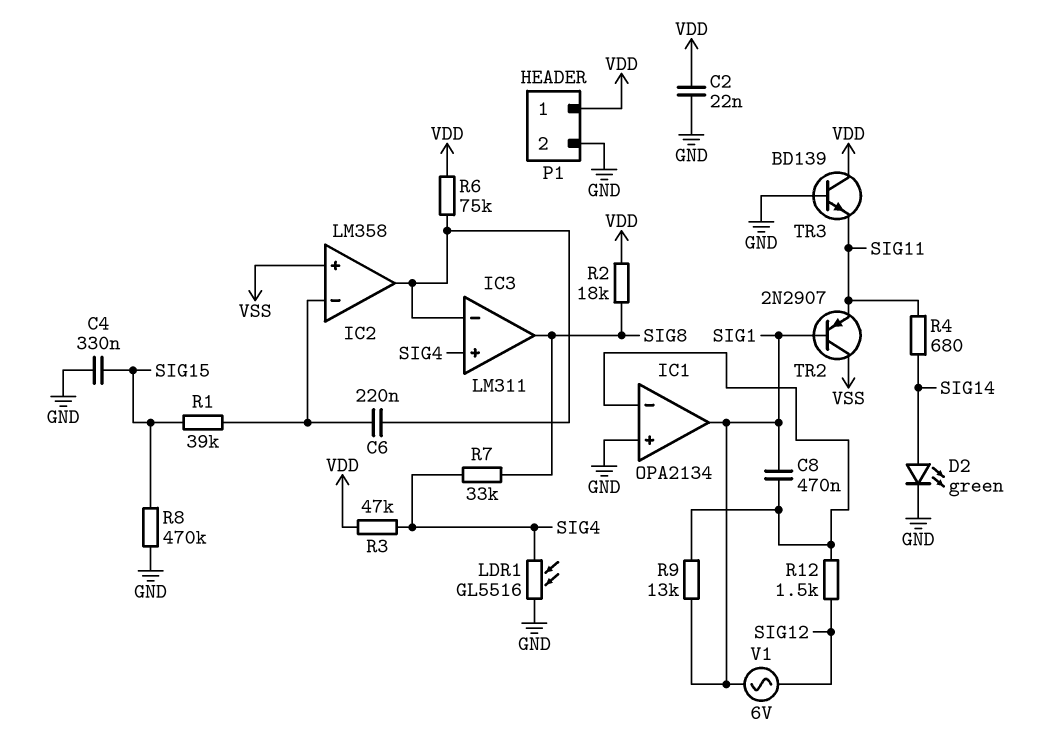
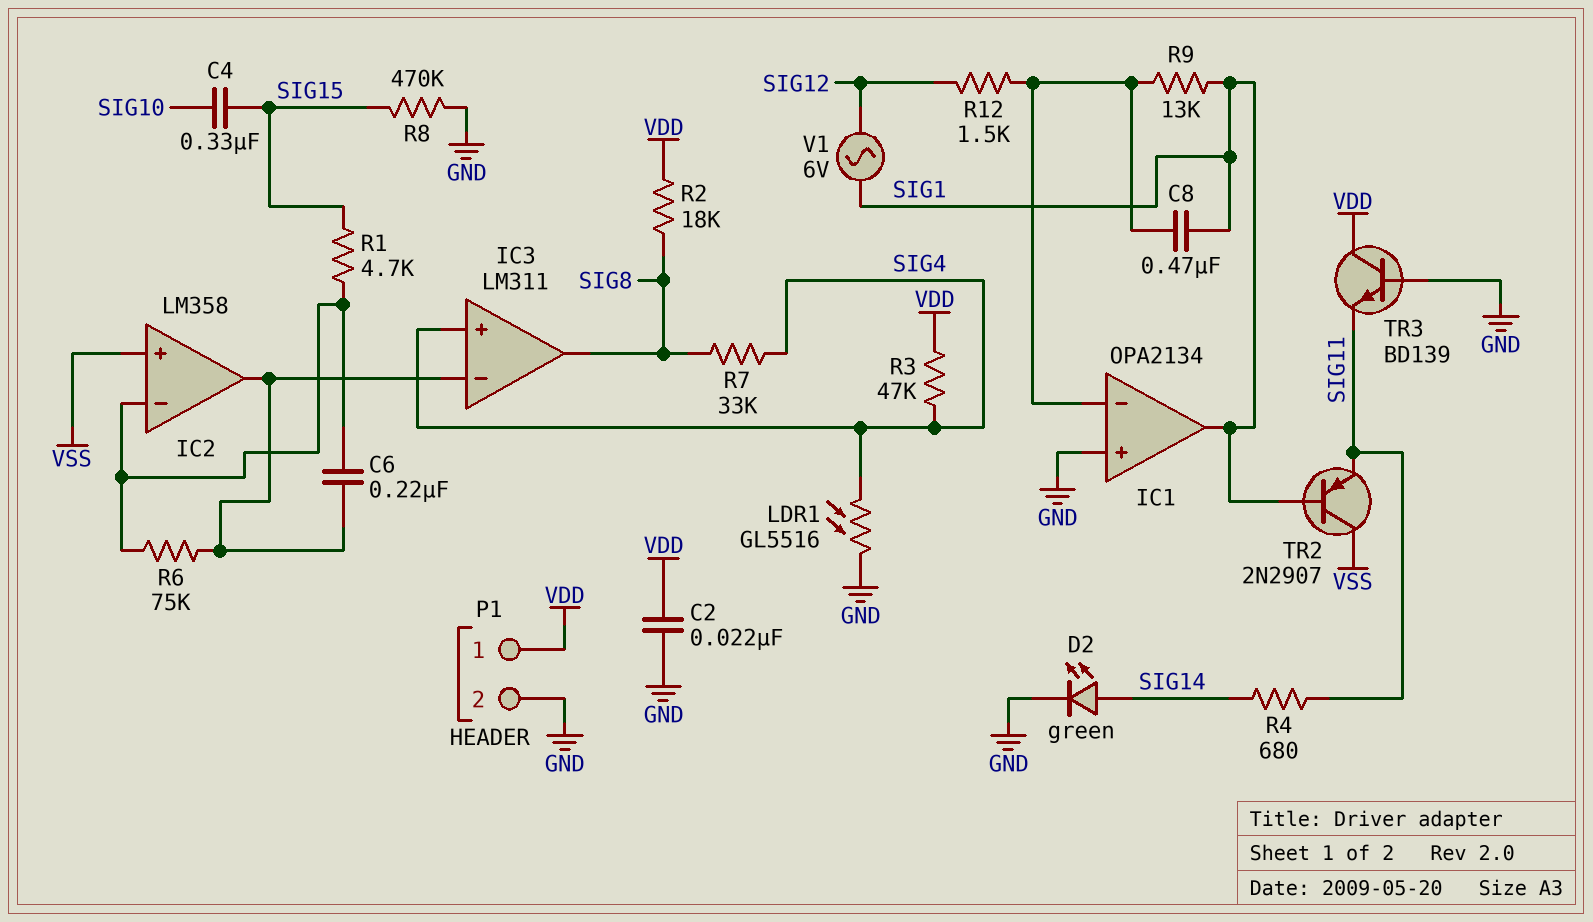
C4: 330nF (GND, SIG15) -> 330nF (SIG10, SIG15)
R1: 39k (IC2/in-, SIG15) -> 4.7k (IC2/in-, SIG15)
R6: 75k (IC2/out, VDD) -> 75k (IC2/in-, IC2/out)

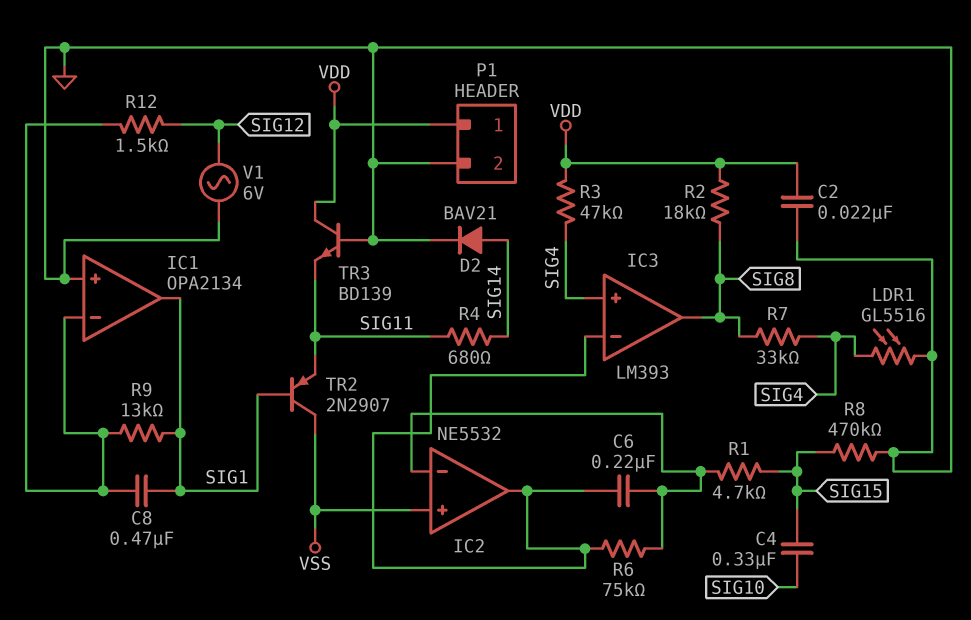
D2: LED green (A SIG14, K GND) -> diode BAV21 (A SIG14, K GND)
IC2: LM358 -> NE5532
IC3: LM311 -> LM393
V1: AC 6V (SIG1, SIG12) -> AC 6V (GND, SIG12)

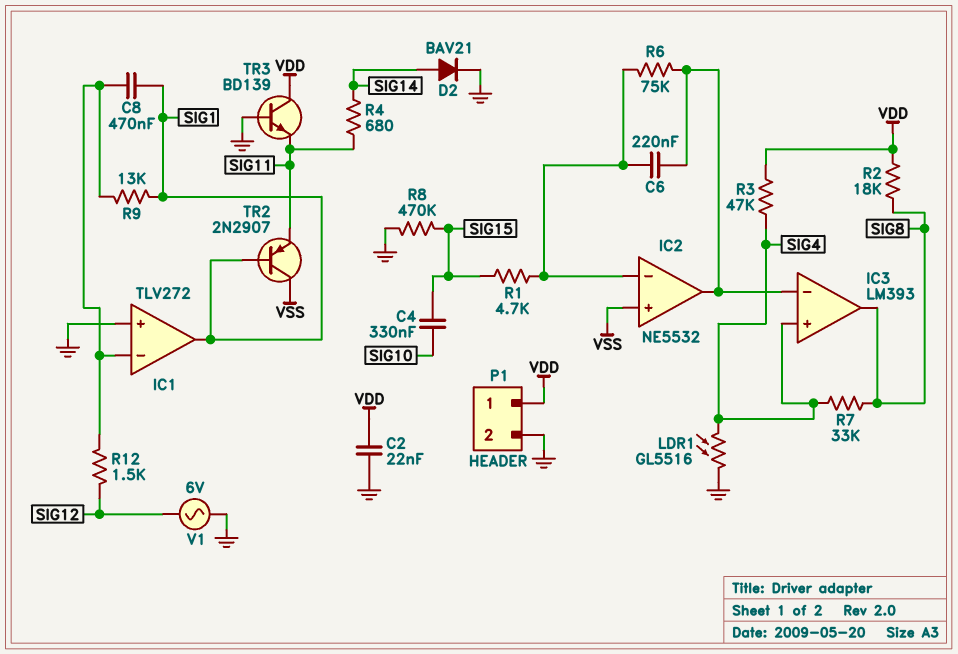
IC1: OPA2134 -> TLV272

